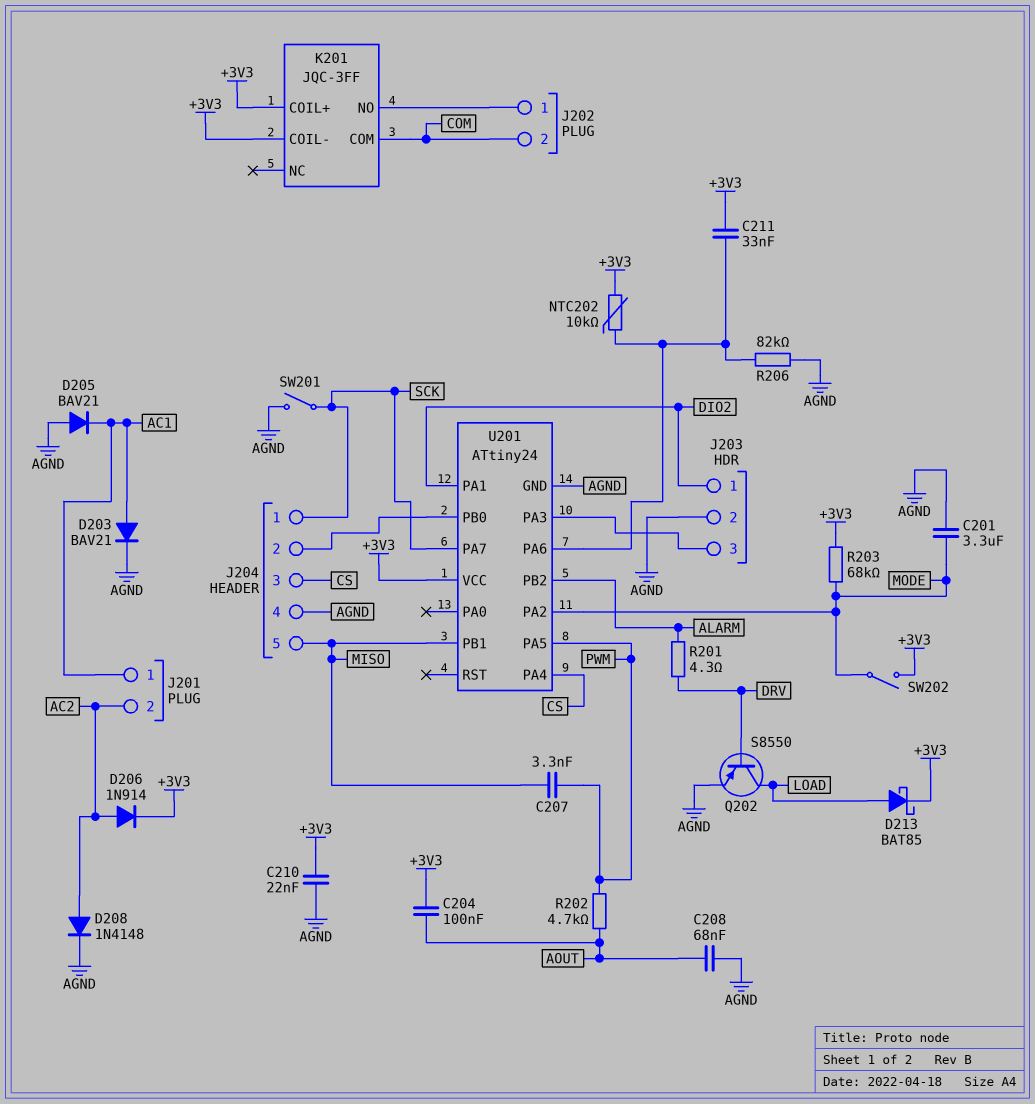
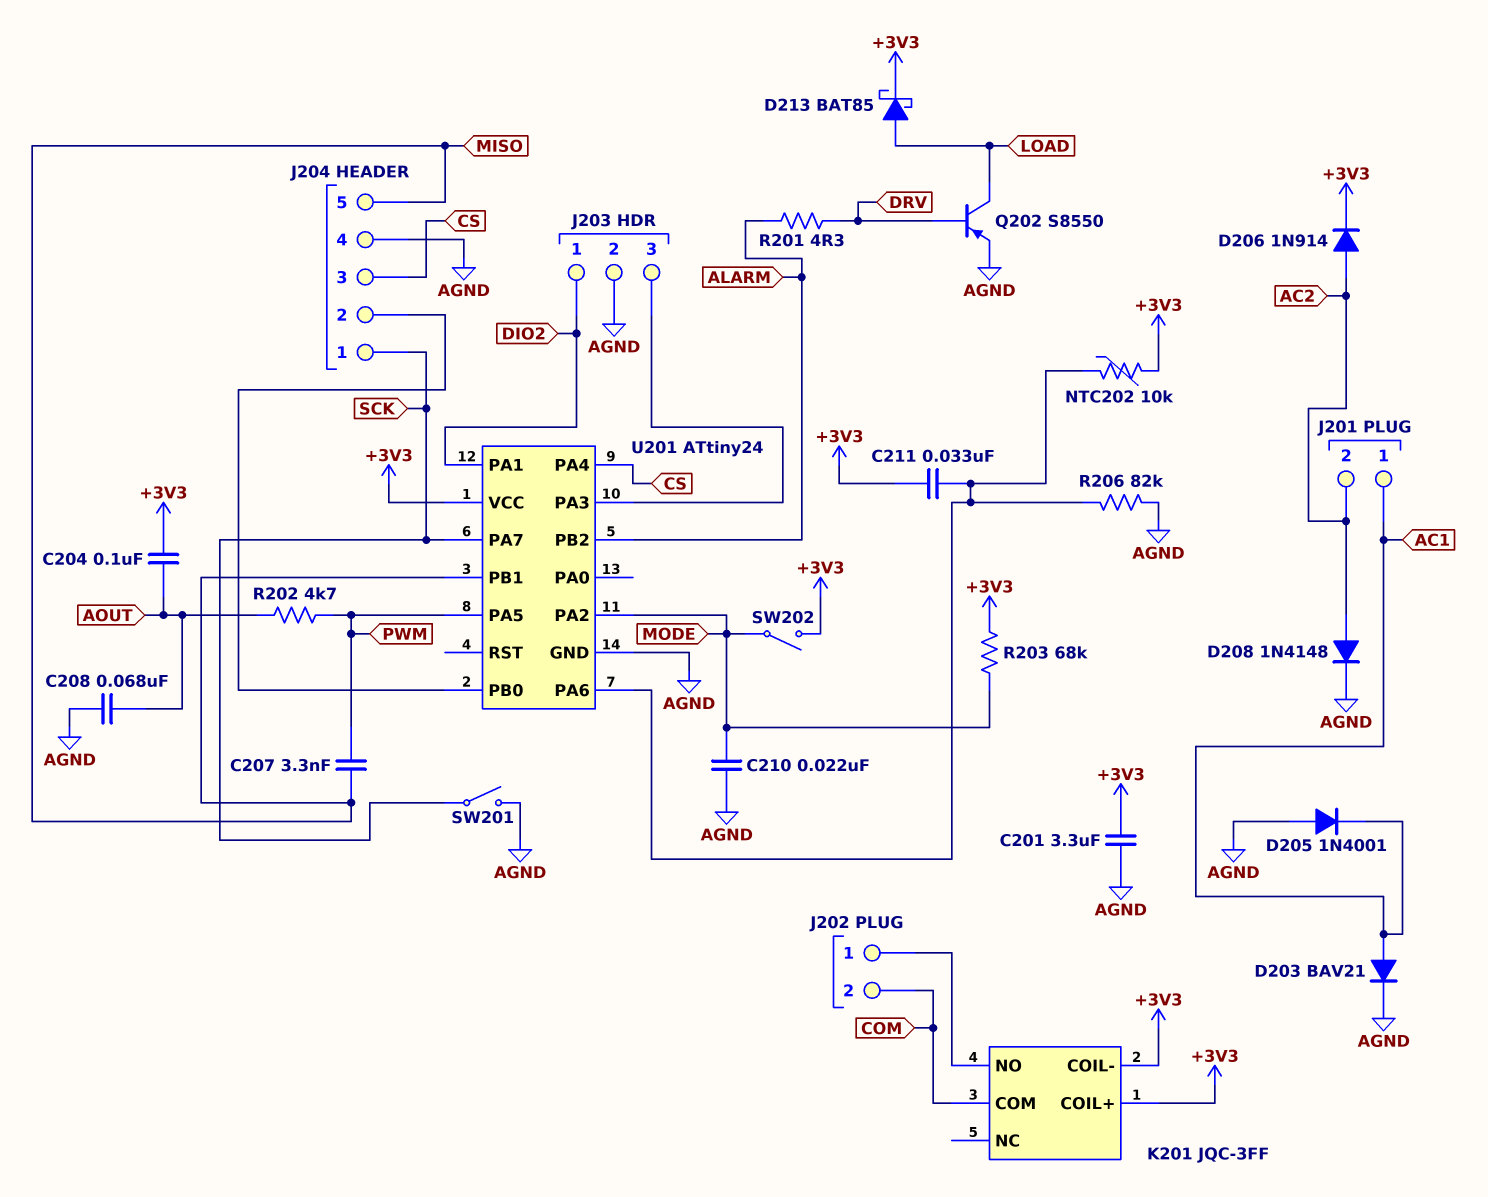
C201: 3.3uF (AGND, MODE) -> 3.3uF (+3V3, AGND)
C210: 22nF (+3V3, AGND) -> 22nF (AGND, MODE)
D205: diode BAV21 (A AGND, K AC1) -> diode 1N4001 (A AGND, K AC1)

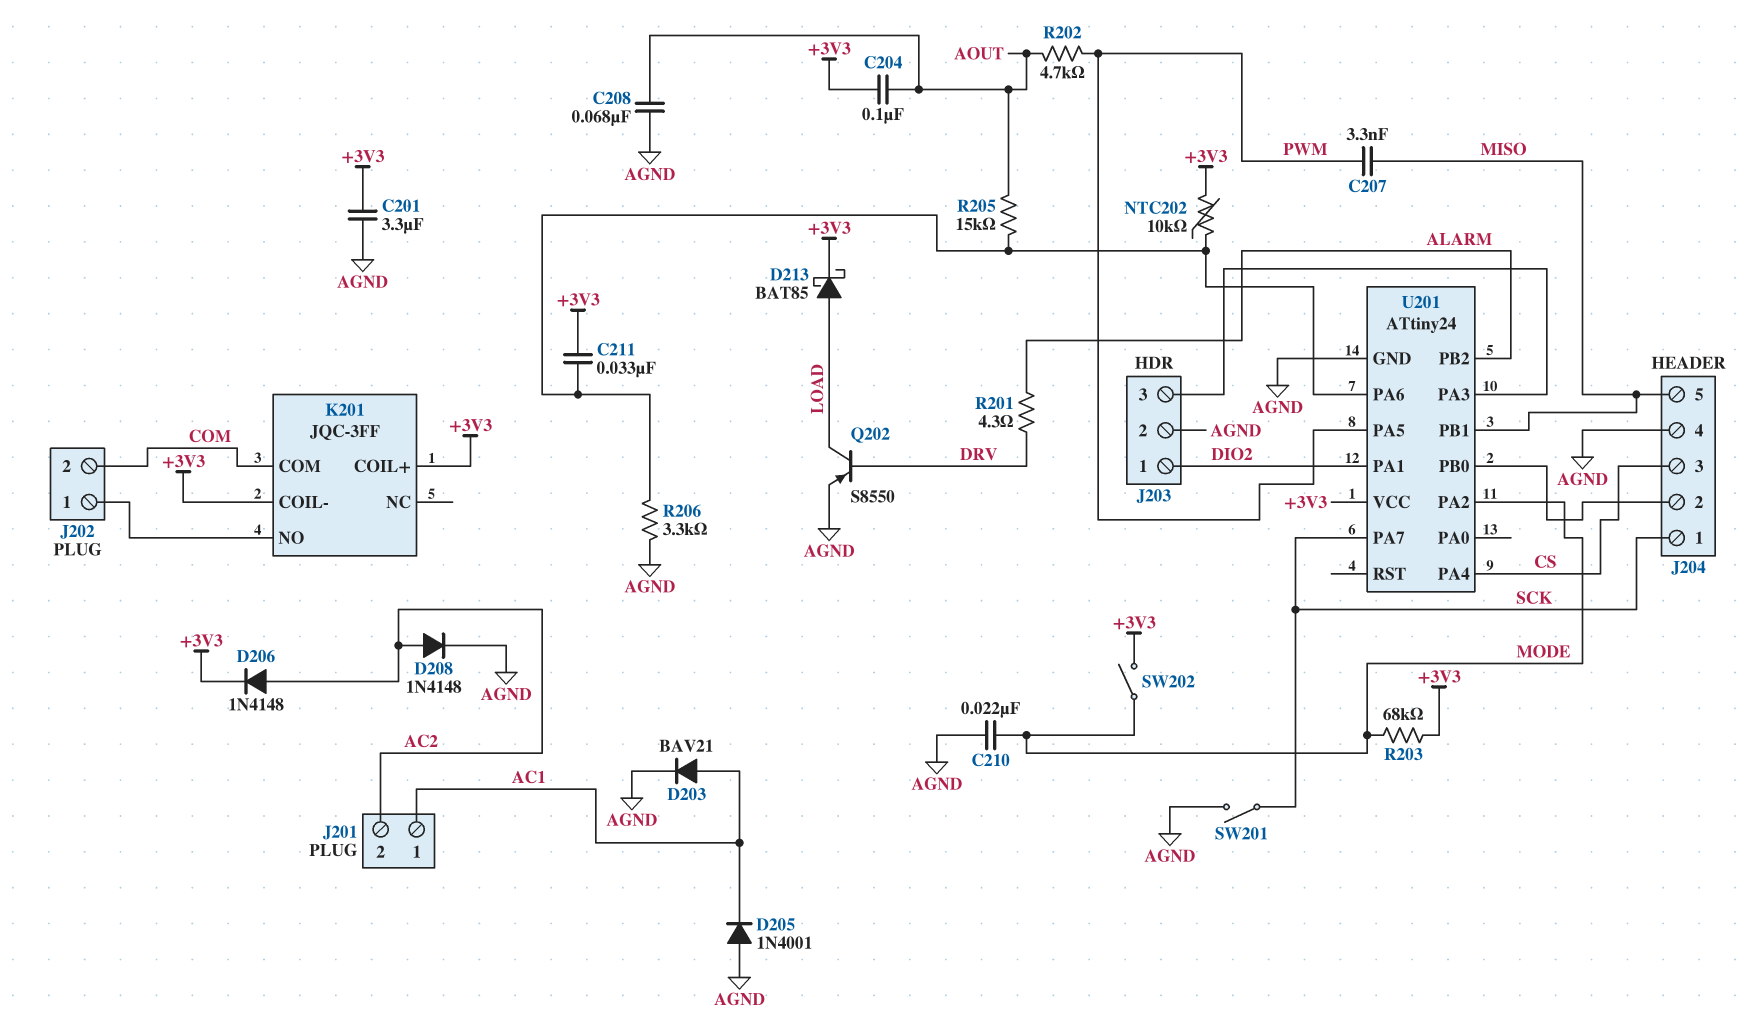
D206: diode 1N914 (A AC2, K +3V3) -> diode 1N4148 (A AC2, K +3V3)
R205: none -> 15k (AOUT, U201/PA6)
R206: 82k (AGND, U201/PA6) -> 3.3k (AGND, U201/PA6)

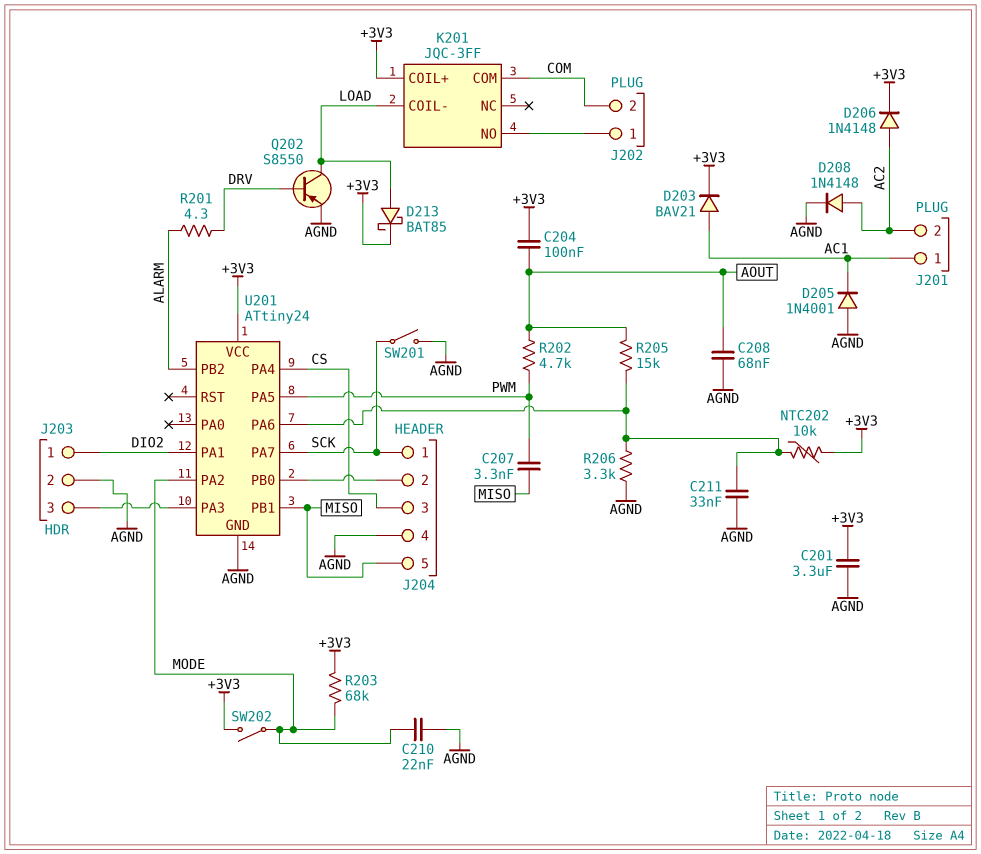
C211: 33nF (+3V3, U201/PA6) -> 33nF (AGND, U201/PA6)
D203: diode BAV21 (A AC1, K AGND) -> diode BAV21 (A AC1, K +3V3)
K201 pin COIL-: +3V3 -> LOAD

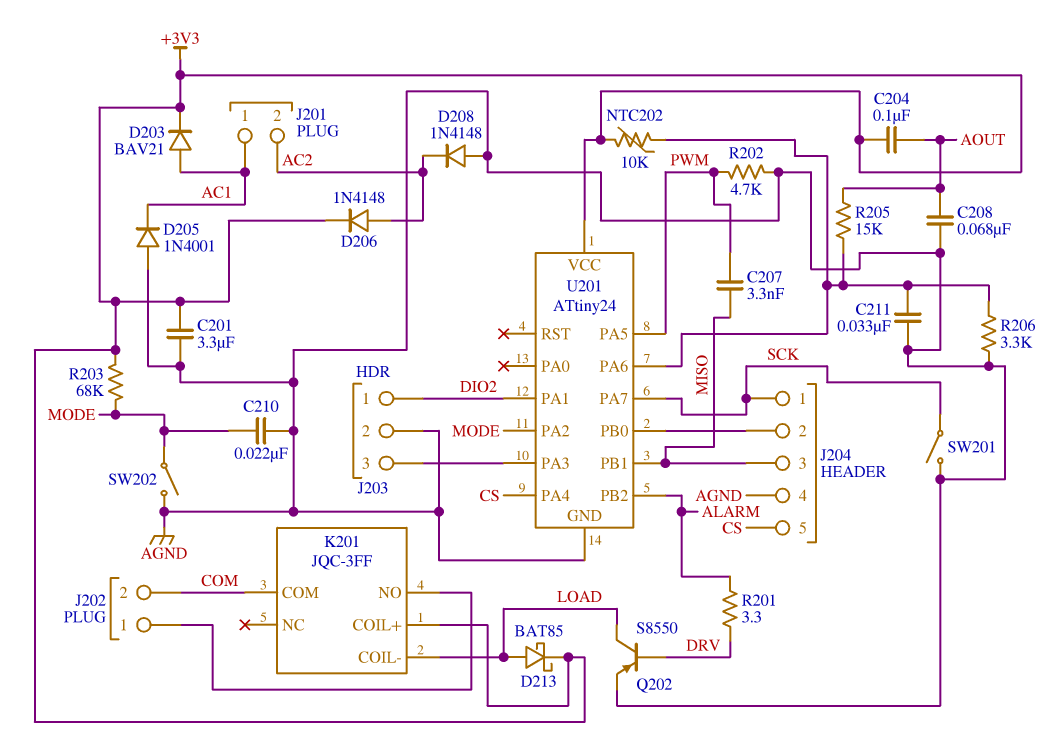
D208: diode 1N4148 (A AC2, K AGND) -> diode 1N4148 (A AGND, K AC2)
J204 pin 3: CS -> MISO
J204 pin 5: MISO -> CS
R201: 4.3 (ALARM, DRV) -> 3.3 (ALARM, DRV)
R202: 4.7k (AOUT, PWM) -> 4.7k (AGND, PWM)
SW202: switch (+3V3, MODE) -> switch (AGND, MODE)

